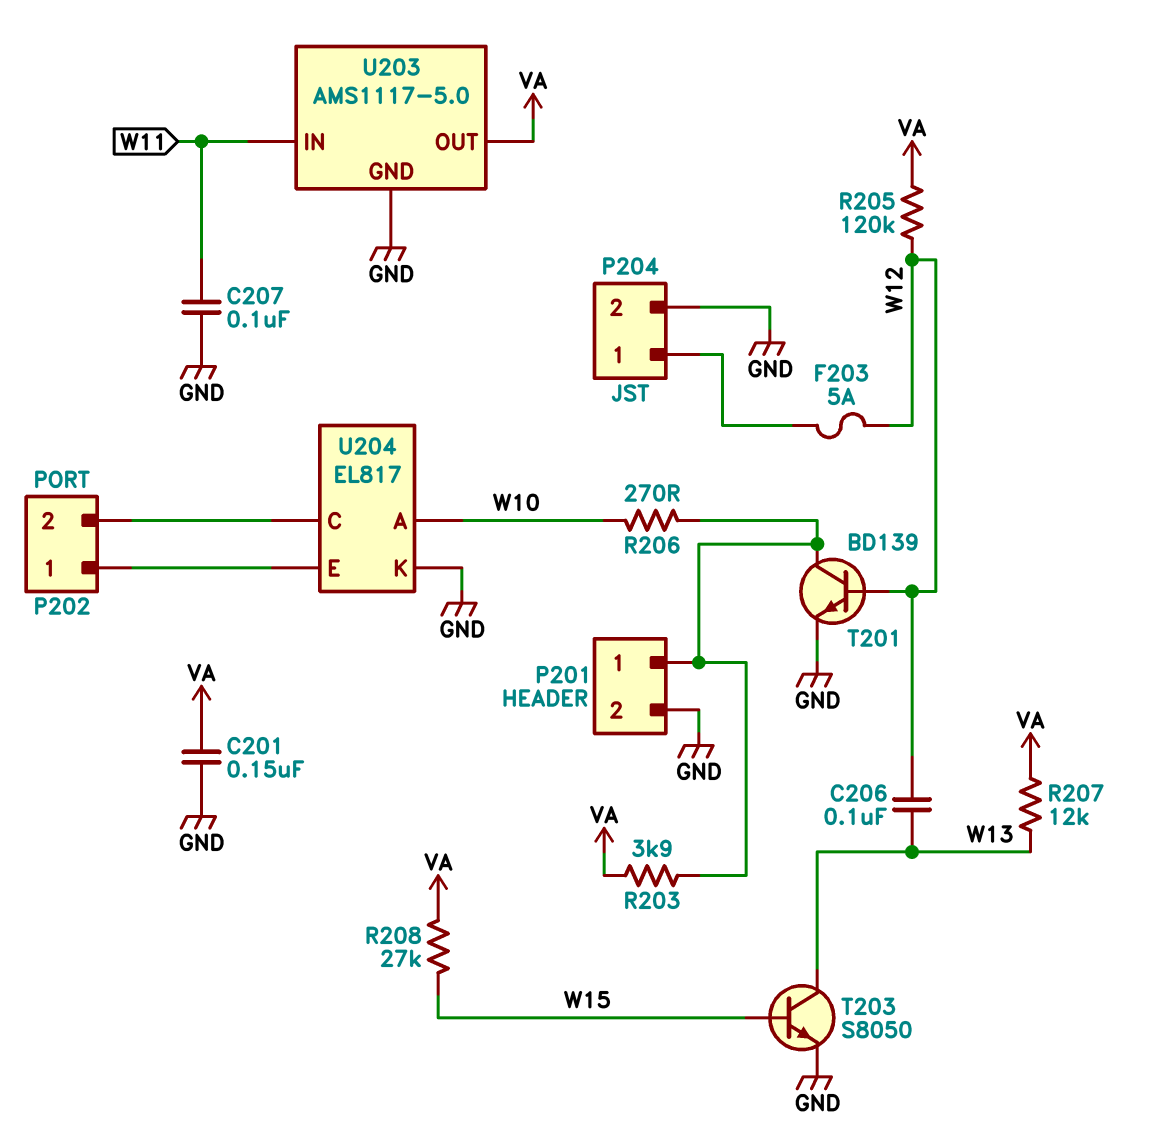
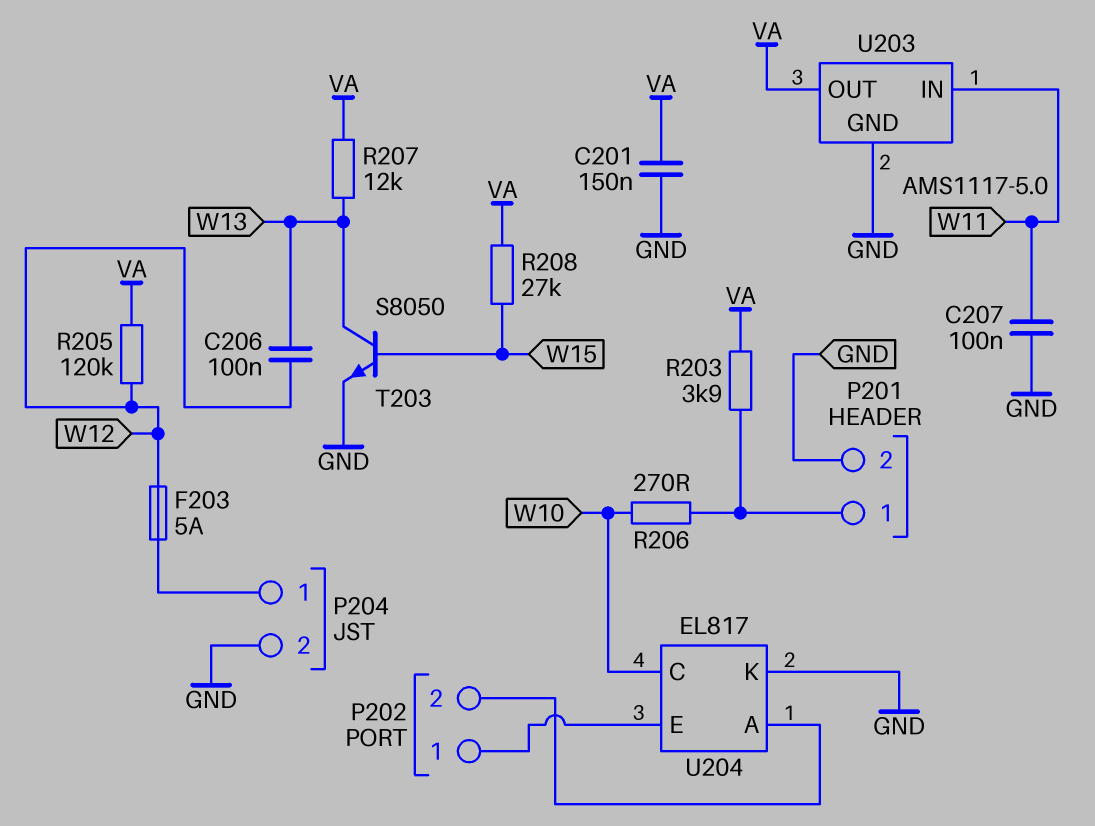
T201: NPN BD139 (B W12, C P201/1, E GND) -> none
U204 pin A: W10 -> P202/2
U204 pin C: P202/2 -> W10

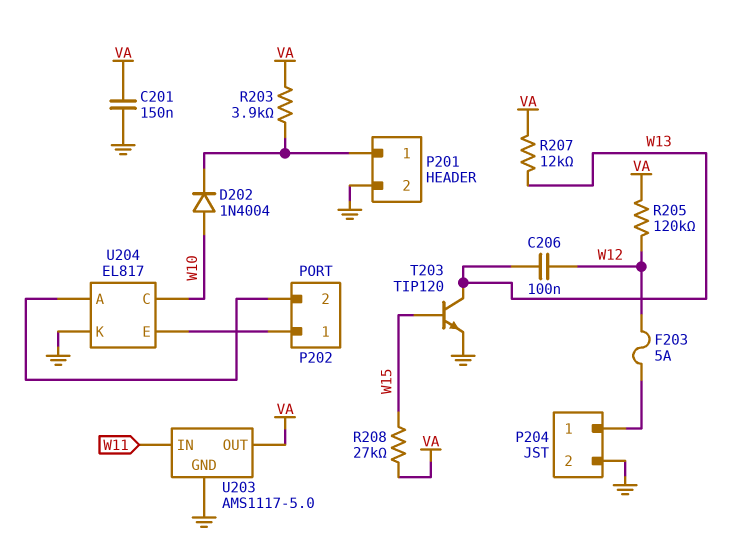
C207: 100nF (GND, W11) -> none
D202: none -> diode 1N4004 (A W10, K P201/1)
R206: 270 (P201/1, W10) -> none
T203: NPN S8050 (B W15, C W13, E GND) -> NPN TIP120 (B W15, C W13, E GND)

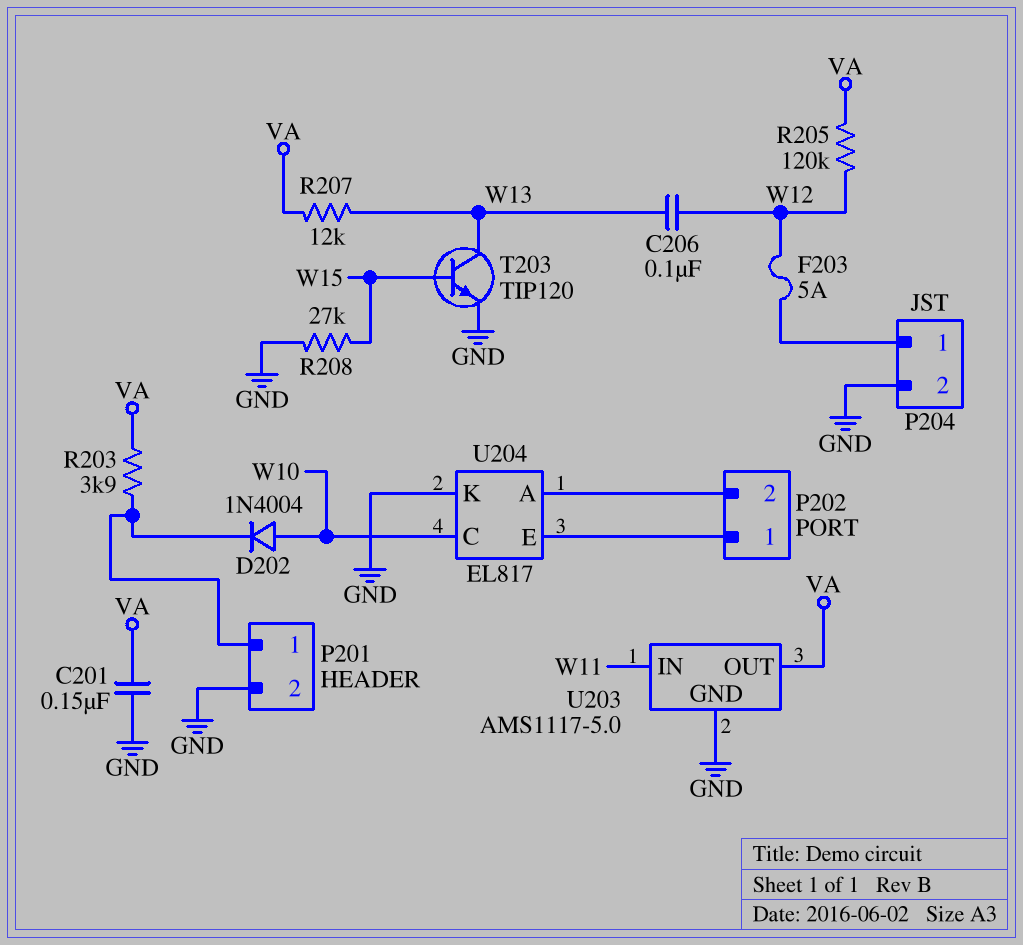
R208: 27k (VA, W15) -> 27k (GND, W15)

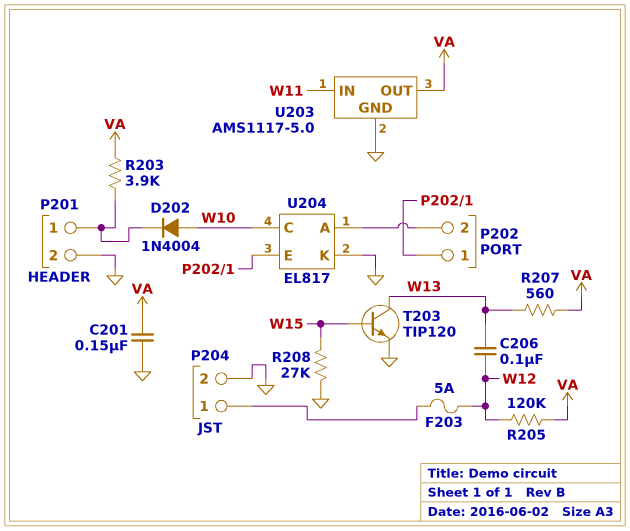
R207: 12k (VA, W13) -> 560 (VA, W13)

